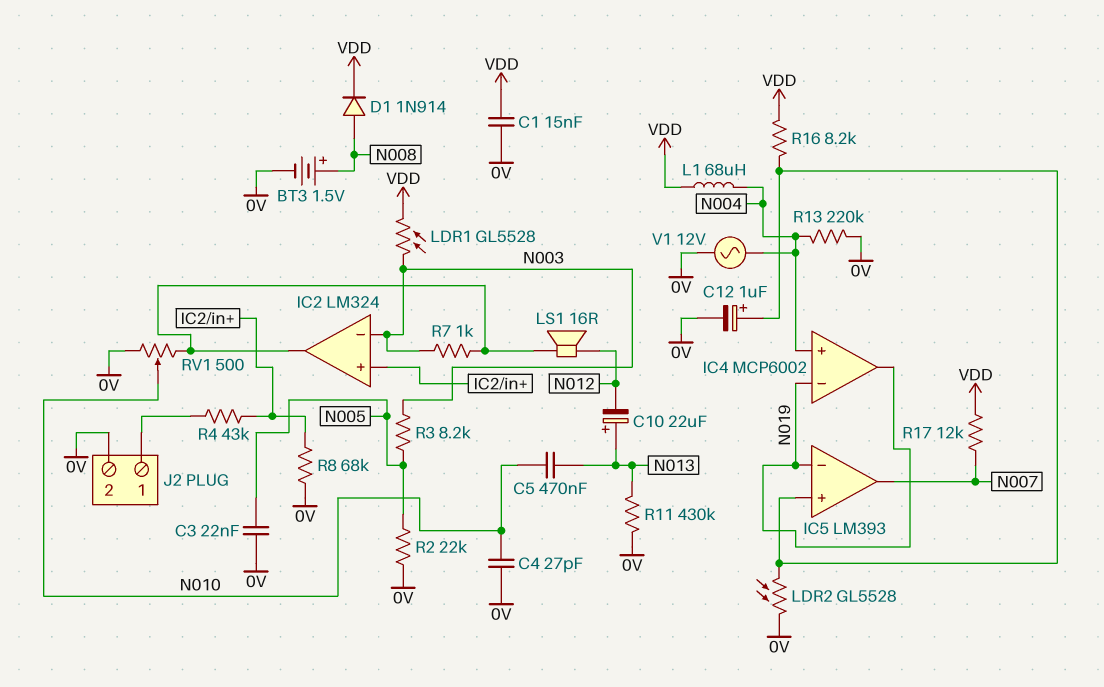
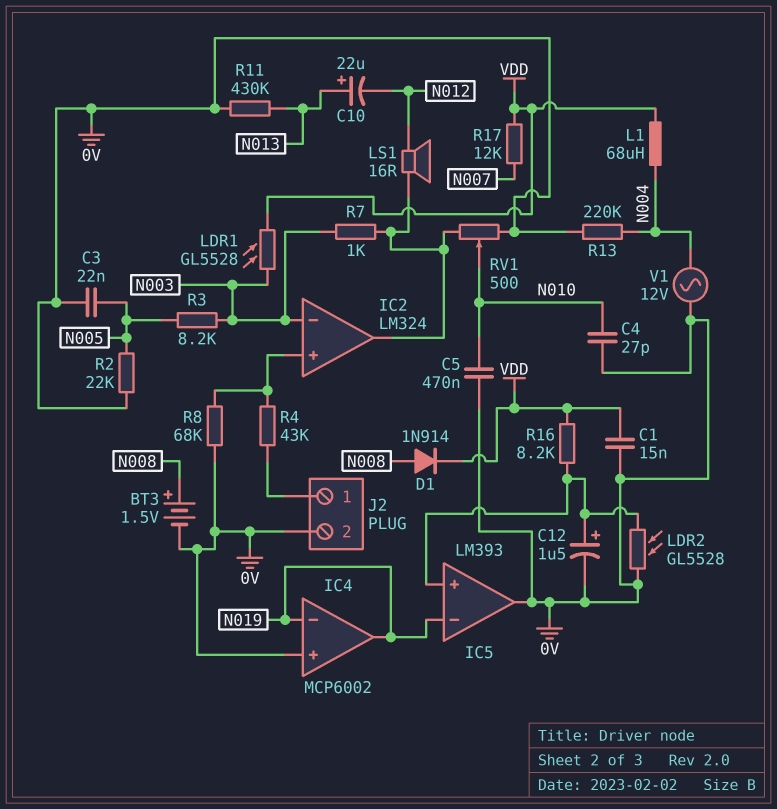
C5: 470nF (N010, N013) -> 470nF (0V, N010)
C12: 1uF (plus IC5/in+, minus 0V) -> 1.5uF (plus IC5/in+, minus 0V)
IC4 pin in+: N004 -> 0V
IC5 pin out: N007 -> 0V

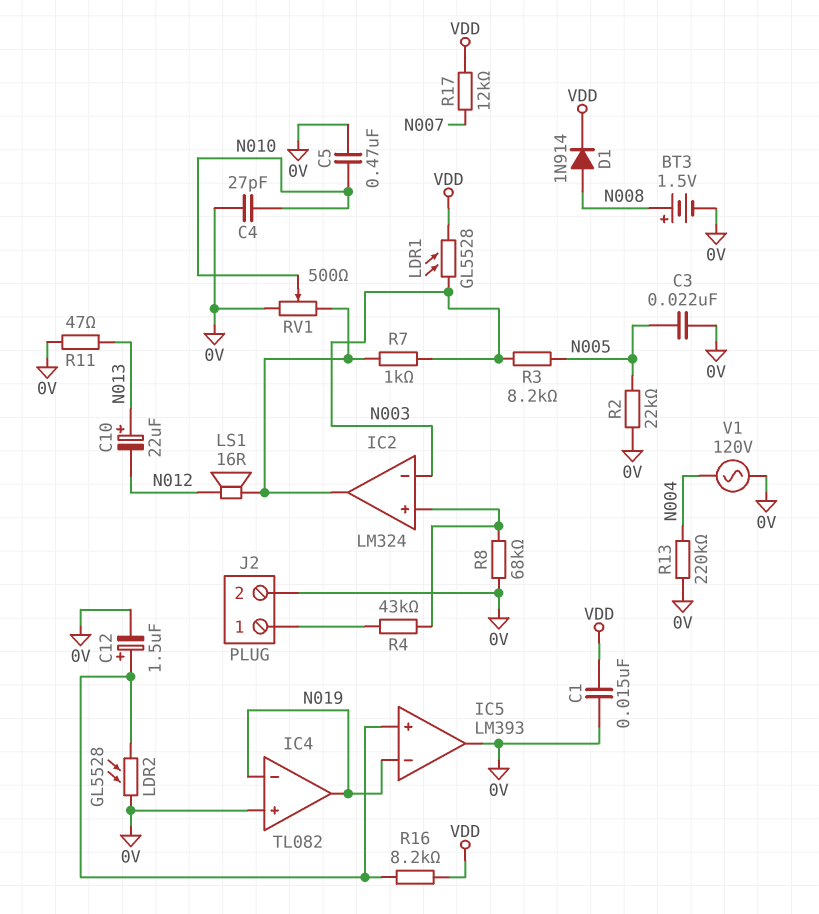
IC4: MCP6002 -> TL082
L1: 68uH (N004, VDD) -> none
R11: 430k (0V, N013) -> 47 (0V, N013)
V1: AC 12V (0V, N004) -> AC 120V (0V, N004)

